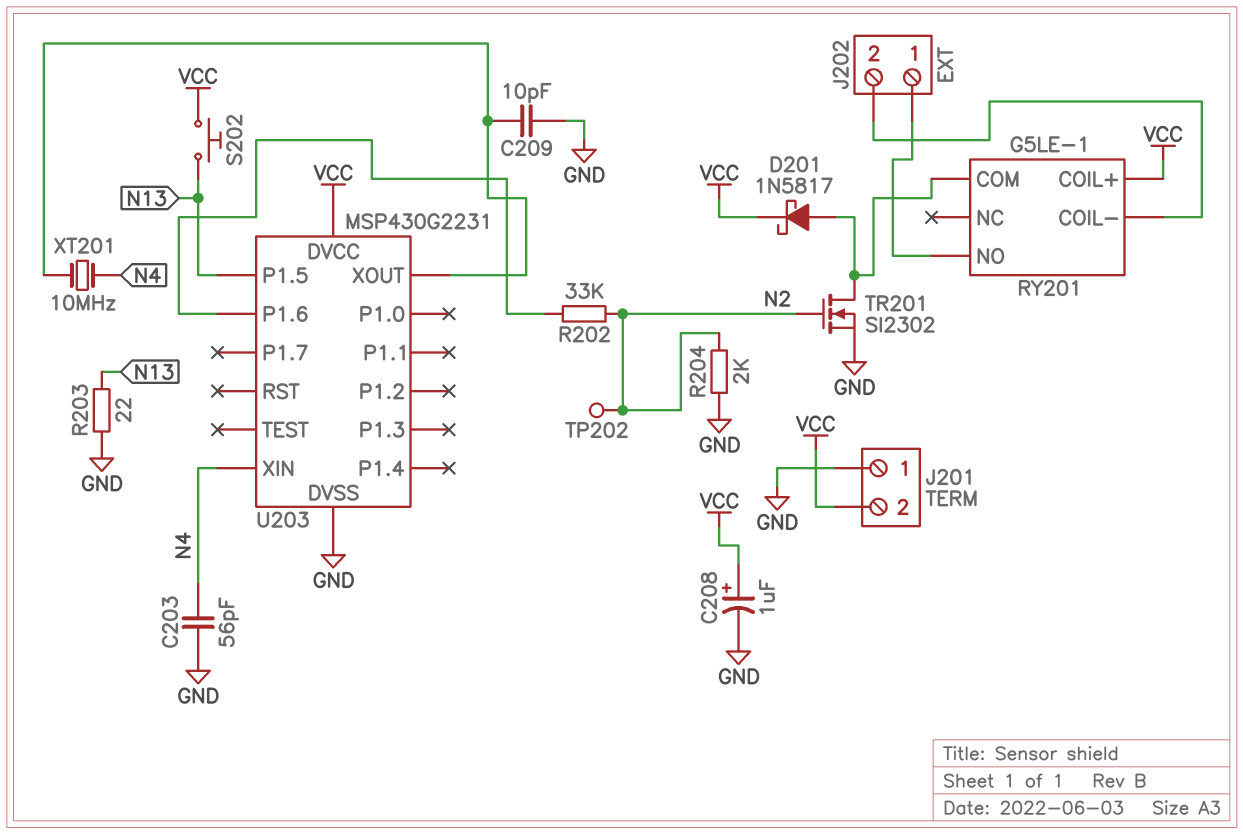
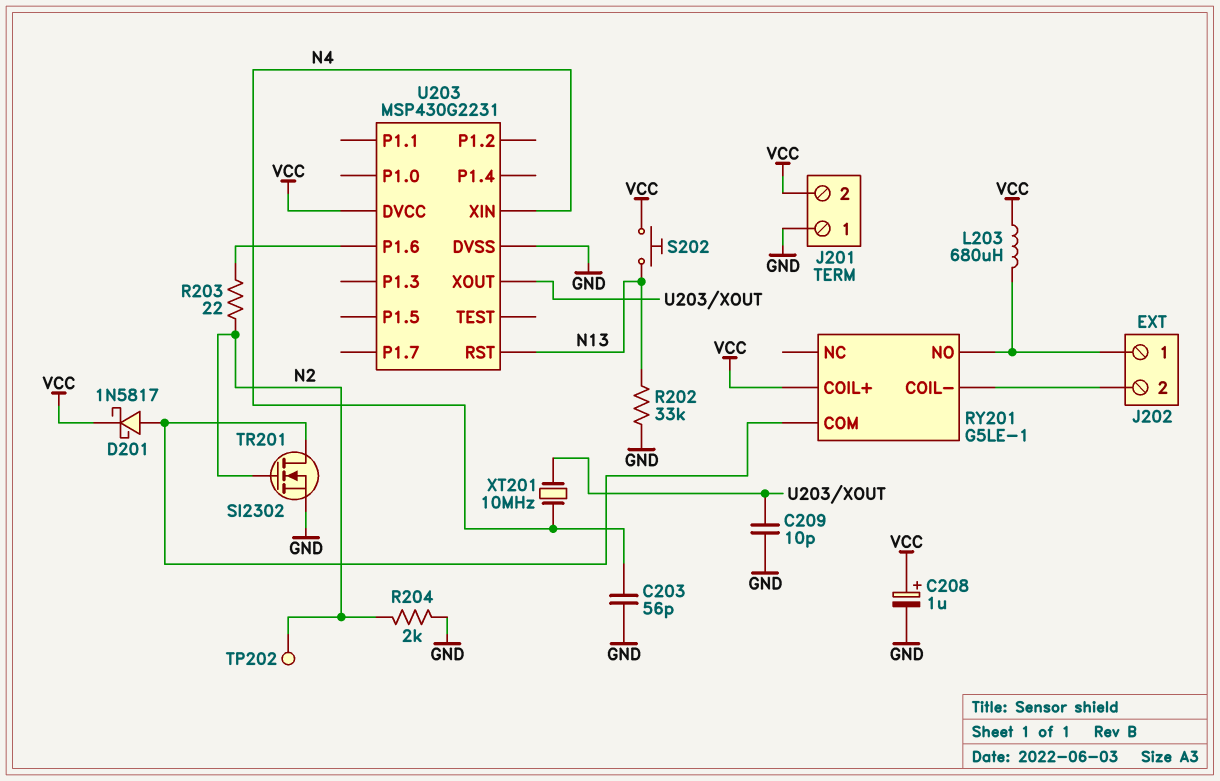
L203: none -> 680uH (J202/1, VCC)
R202: 33k (N2, U203/P1.6) -> 33k (GND, N13)
R203: 22 (GND, N13) -> 22 (N2, U203/P1.6)
U203 pin P1.5: N13 -> none
U203 pin RST: none -> N13

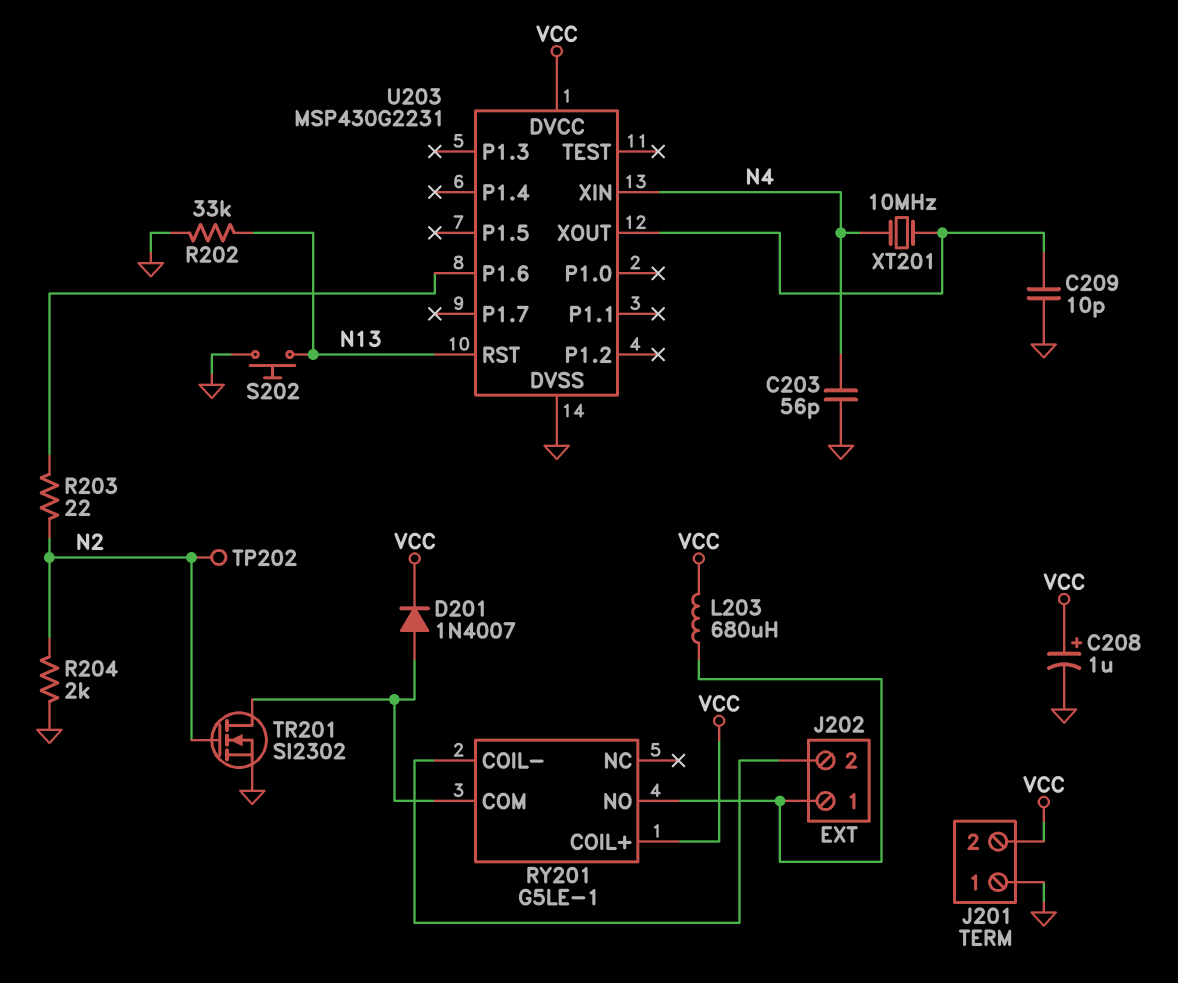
D201: schottky 1N5817 (A RY201/COM, K VCC) -> diode 1N4007 (A RY201/COM, K VCC)
S202: button (N13, VCC) -> button (GND, N13)

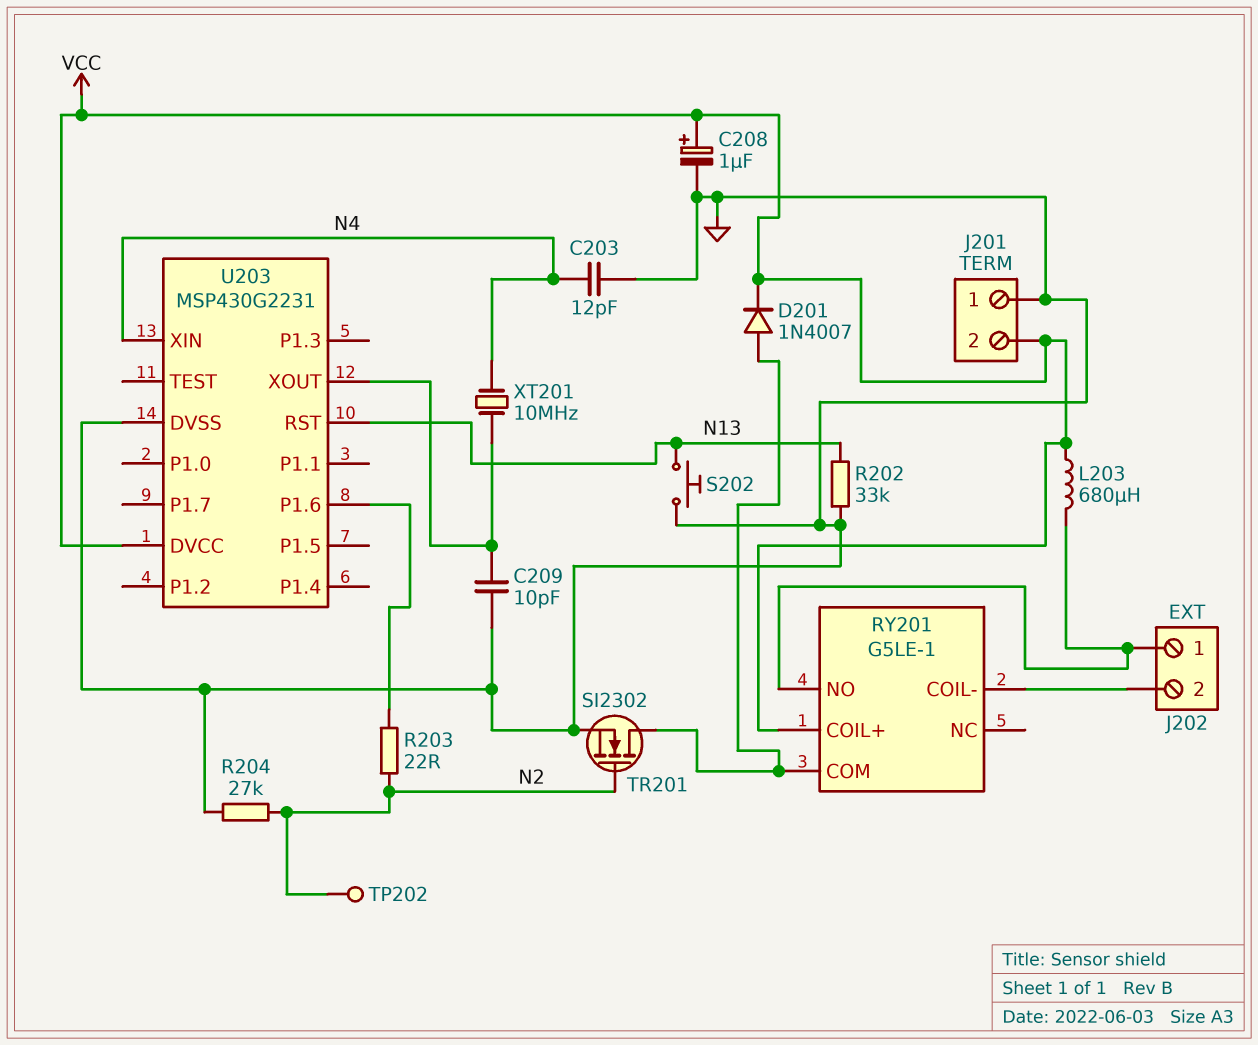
C203: 56pF (GND, N4) -> 12pF (GND, N4)
R204: 2k (GND, N2) -> 27k (GND, N2)

